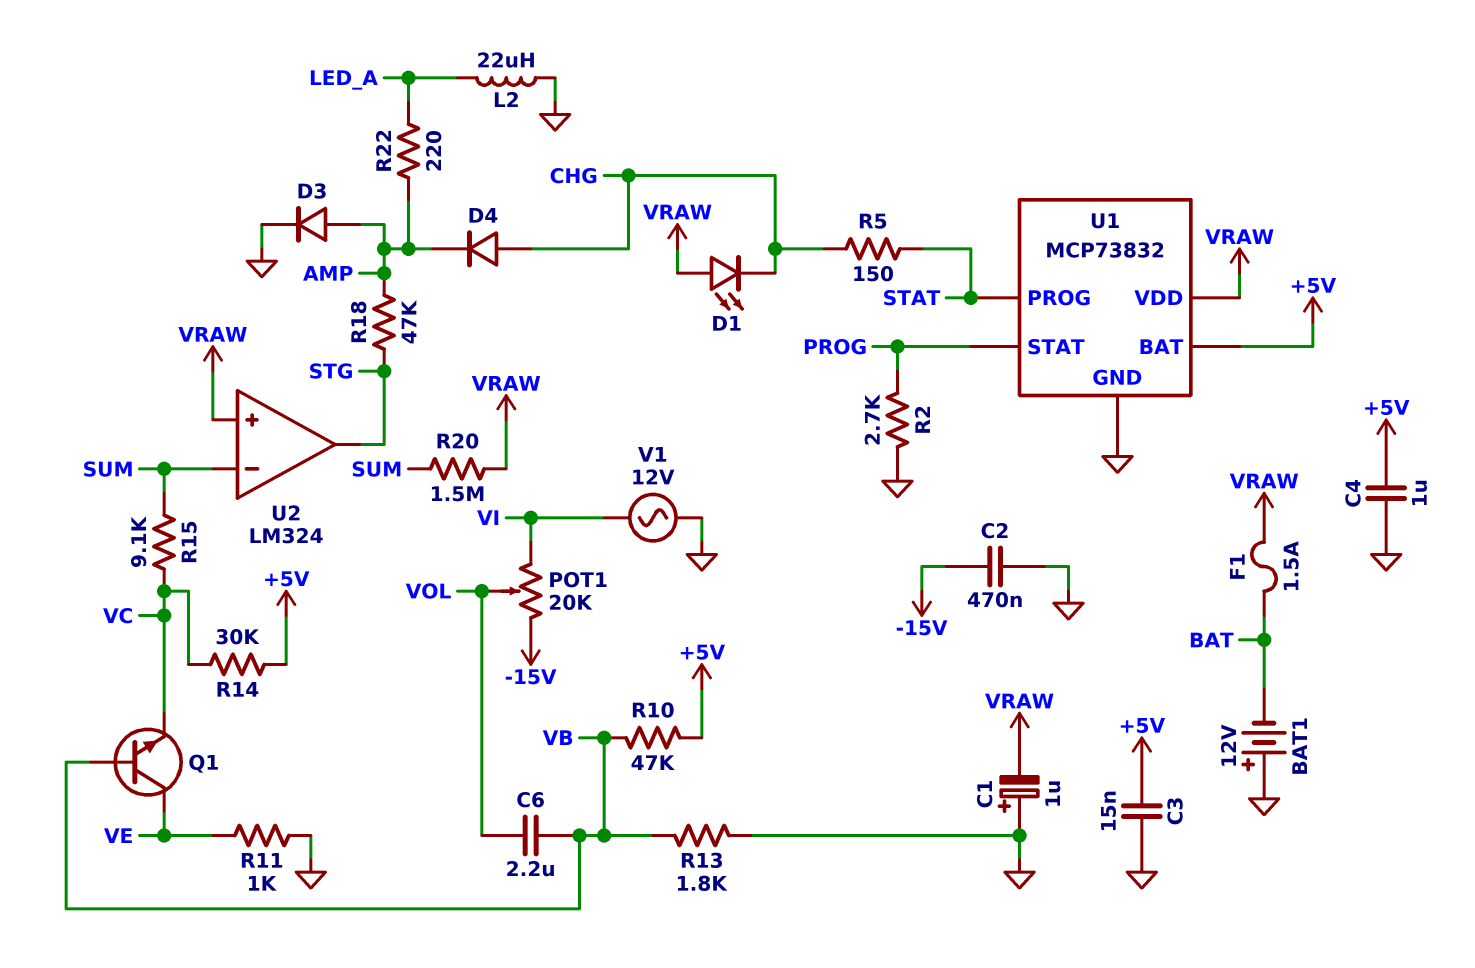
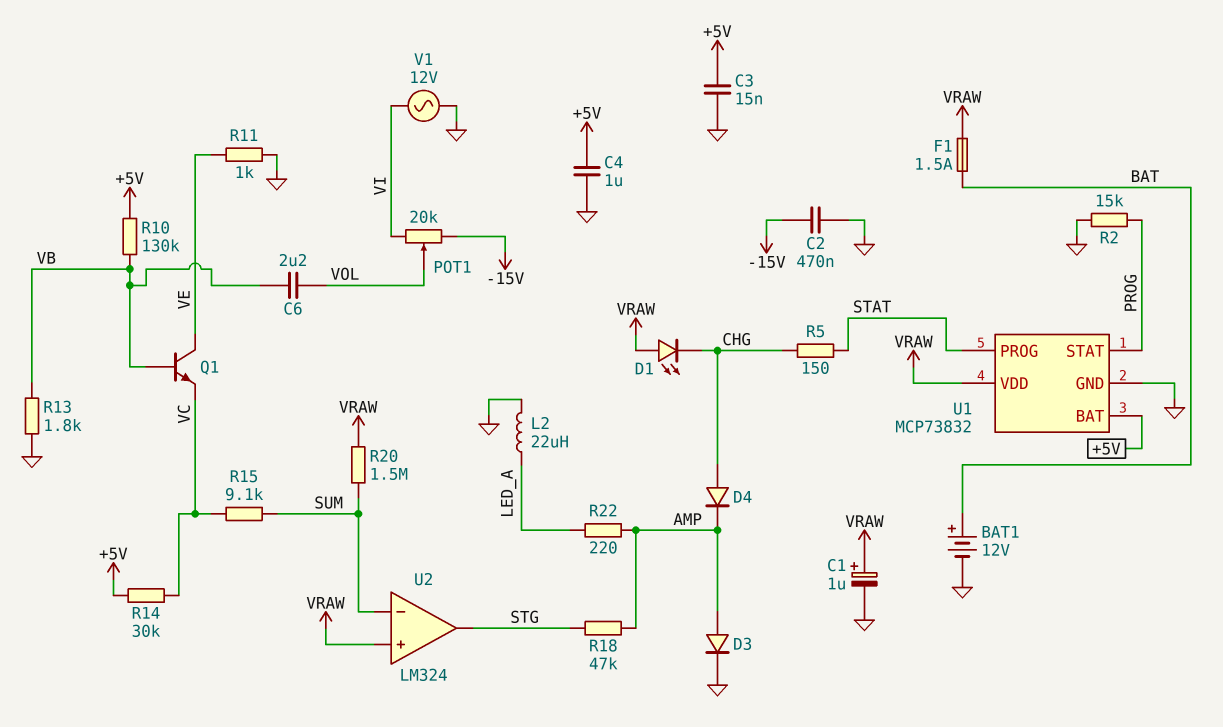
BAT1: 12V (plus GND, minus BAT) -> 12V (plus BAT, minus GND)
C1: 1uF (plus GND, minus VRAW) -> 1uF (plus VRAW, minus GND)
R2: 2.7k (GND, PROG) -> 15k (GND, PROG)
R10: 47k (+5V, VB) -> 130k (+5V, VB)

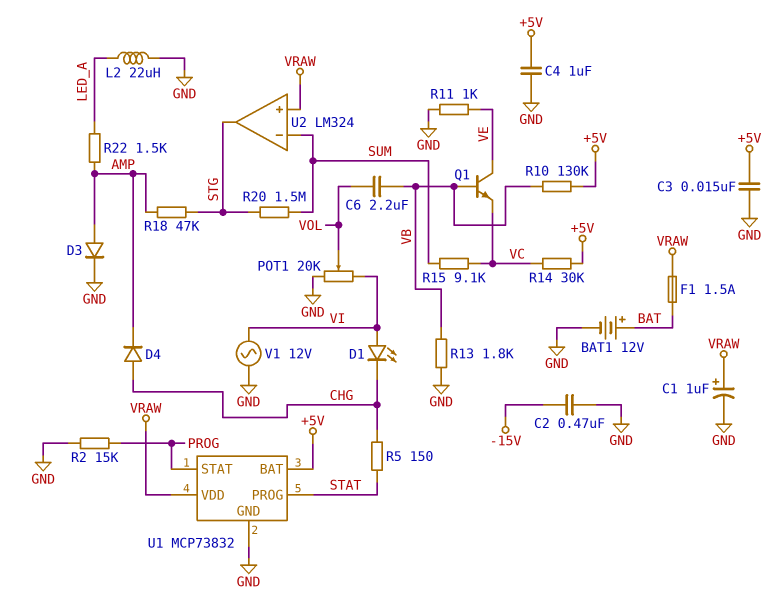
D1: LED (A VRAW, K CHG) -> LED (A VI, K CHG)
POT1: 20k (-15V, VI, wiper VOL) -> 20k (GND, VI, wiper VOL)
R20: 1.5M (SUM, VRAW) -> 1.5M (STG, SUM)
R22: 220 (AMP, LED_A) -> 1.5k (AMP, LED_A)

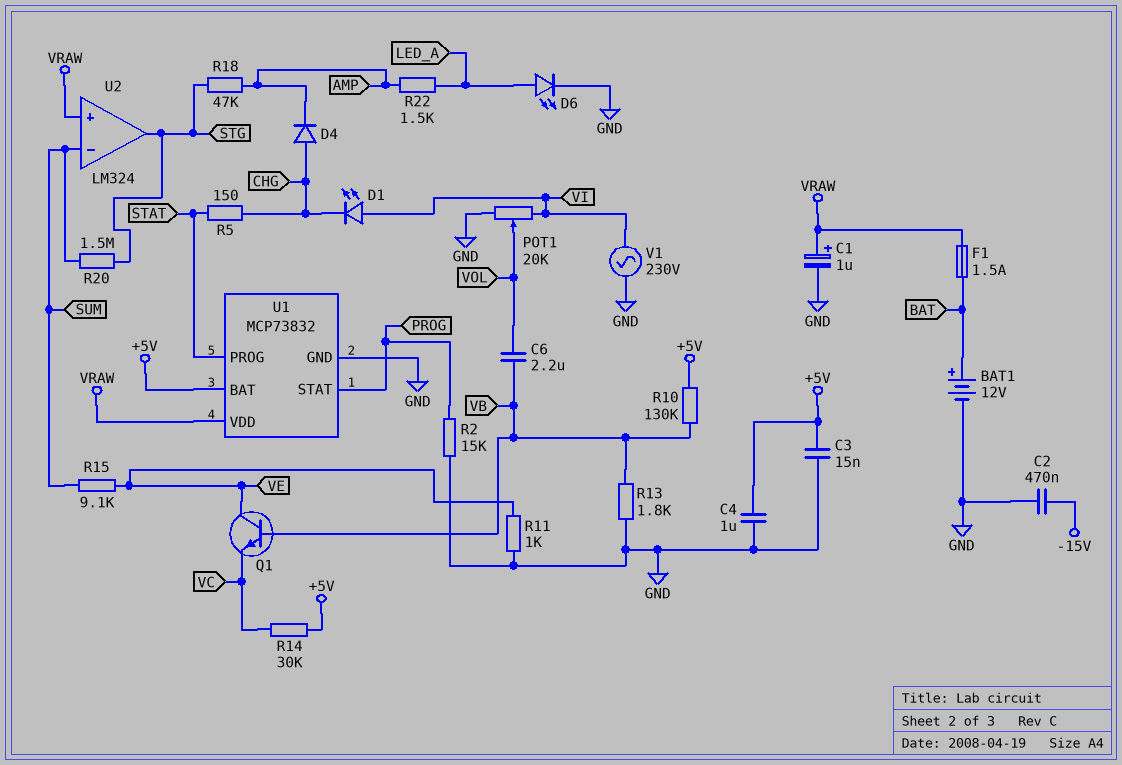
D3: diode (A AMP, K GND) -> none
D6: none -> LED (A LED_A, K GND)
L2: 22uH (GND, LED_A) -> none
R15: 9.1k (SUM, VC) -> 9.1k (SUM, VE)
V1: AC 12V (GND, VI) -> AC 230V (GND, VI)

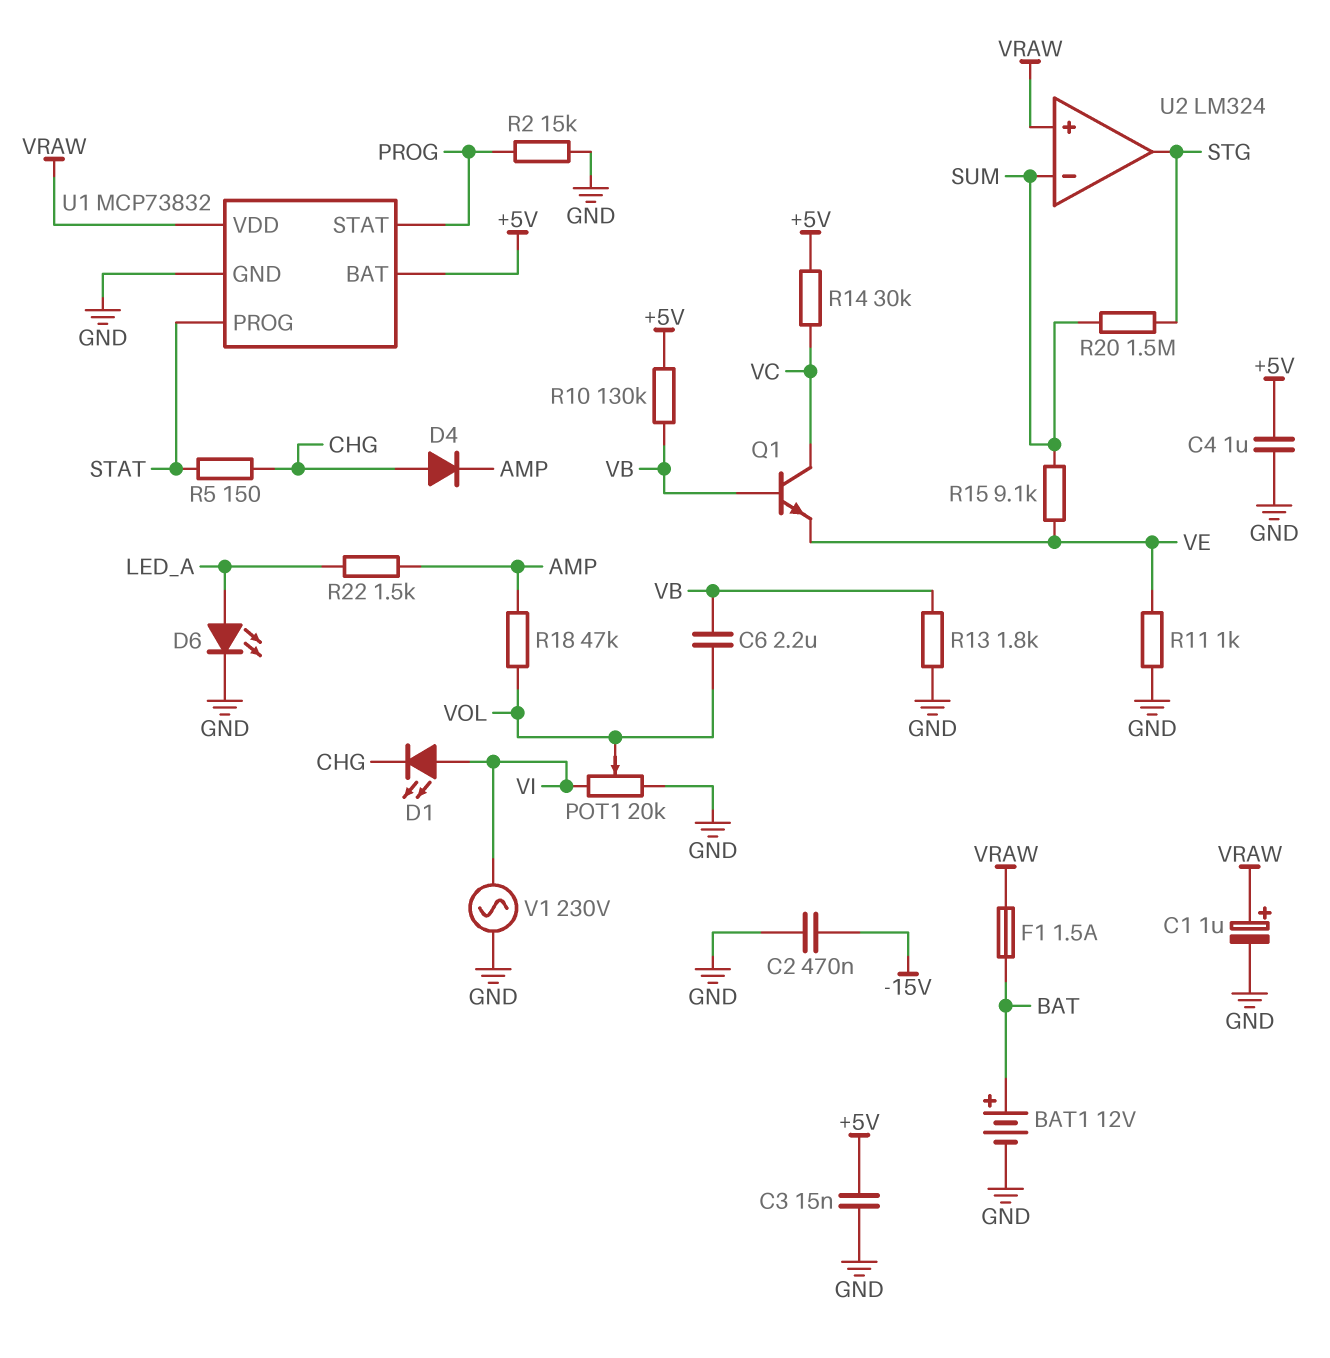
Q1: NPN (B VB, C VE, E VC) -> NPN (B VB, C VC, E VE)
R18: 47k (AMP, STG) -> 47k (AMP, VOL)

